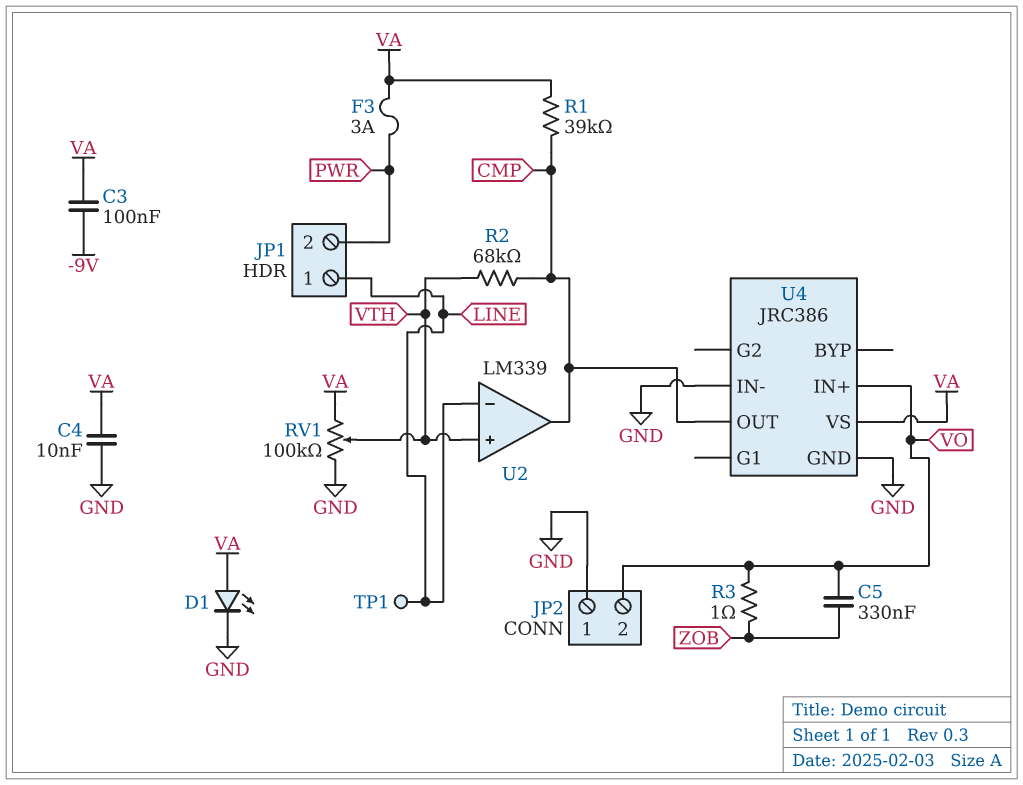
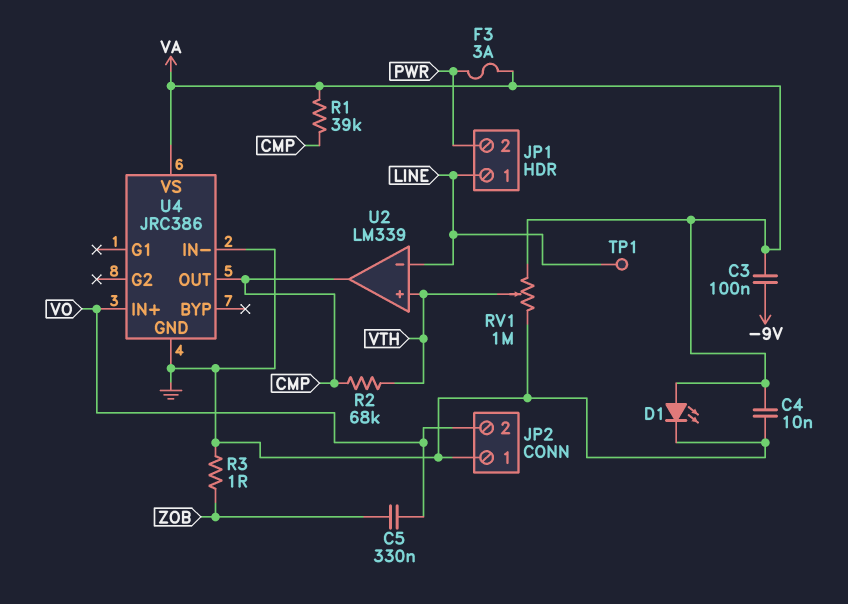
R3: 1 (VO, ZOB) -> 1 (GND, ZOB)
RV1: 100k (GND, VA, wiper VTH) -> 1M (GND, VA, wiper VTH)

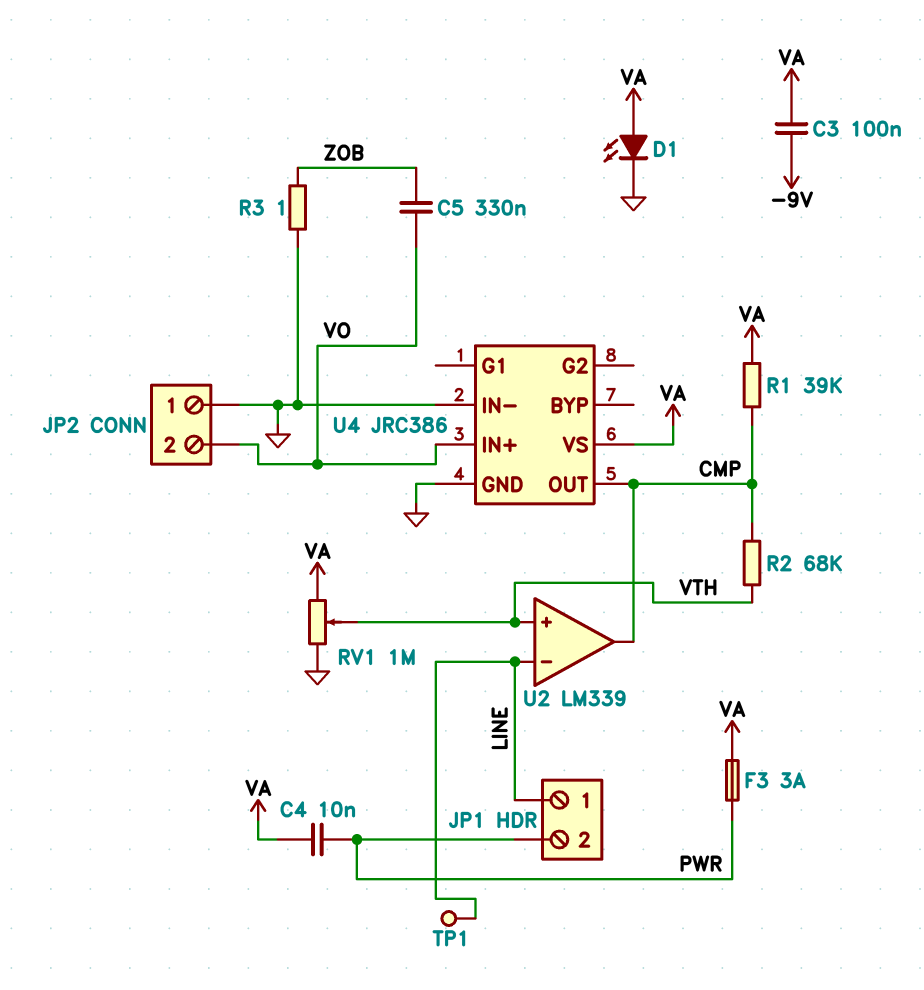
C4: 10nF (GND, VA) -> 10nF (PWR, VA)

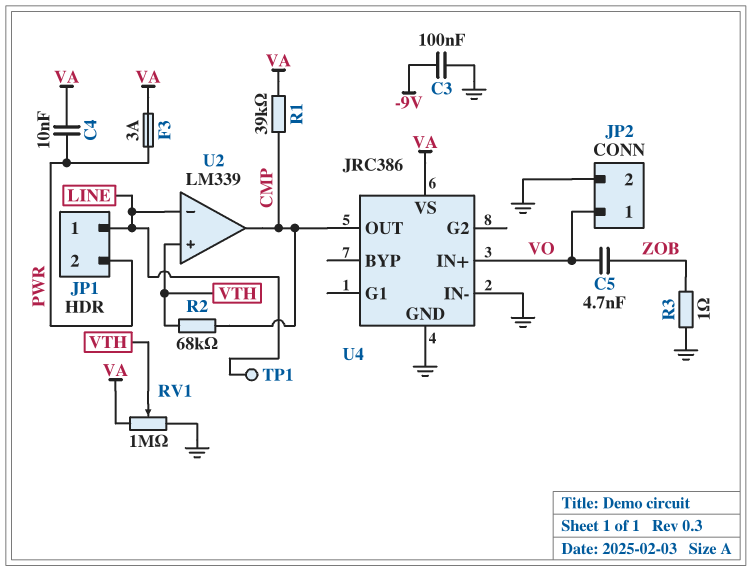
C3: 100nF (-9V, VA) -> 100nF (-9V, GND)
C5: 330nF (VO, ZOB) -> 4.7nF (VO, ZOB)
D1: LED (A VA, K GND) -> none
JP2 pin 1: GND -> VO
JP2 pin 2: VO -> GND

